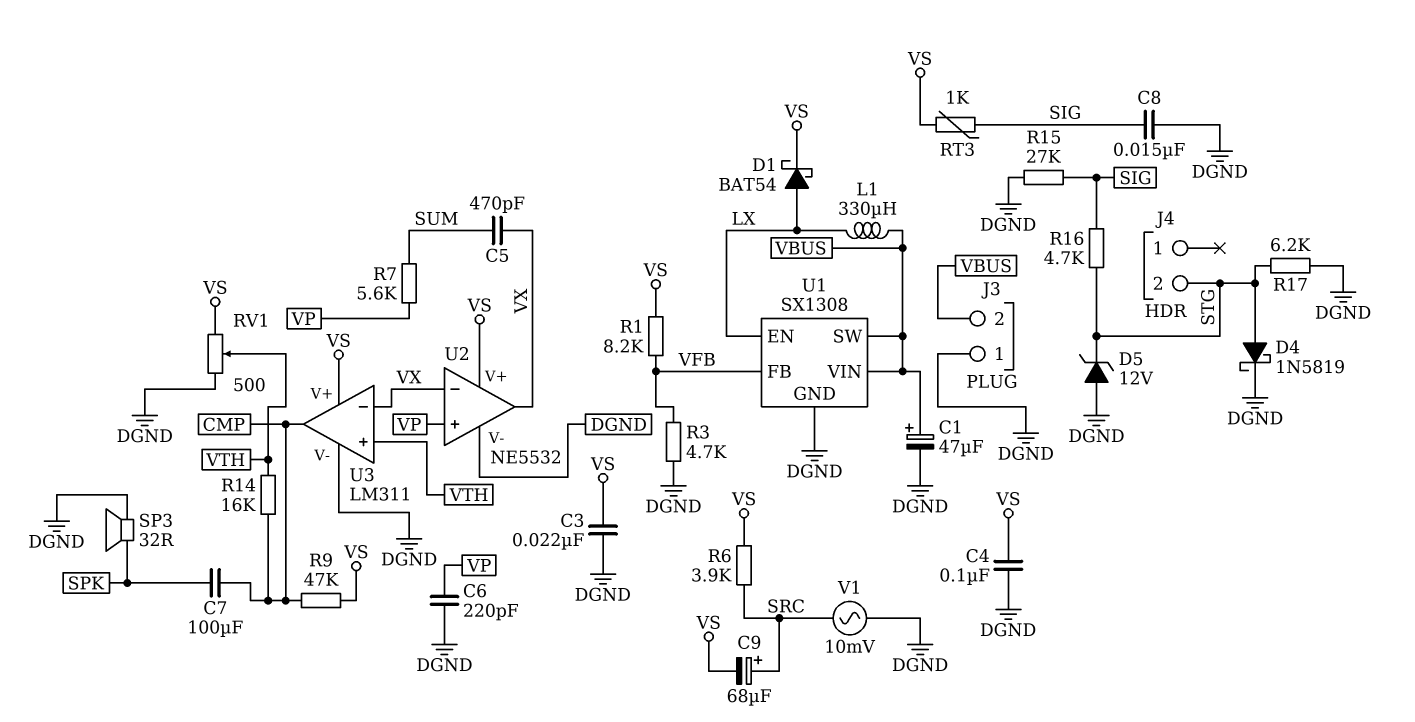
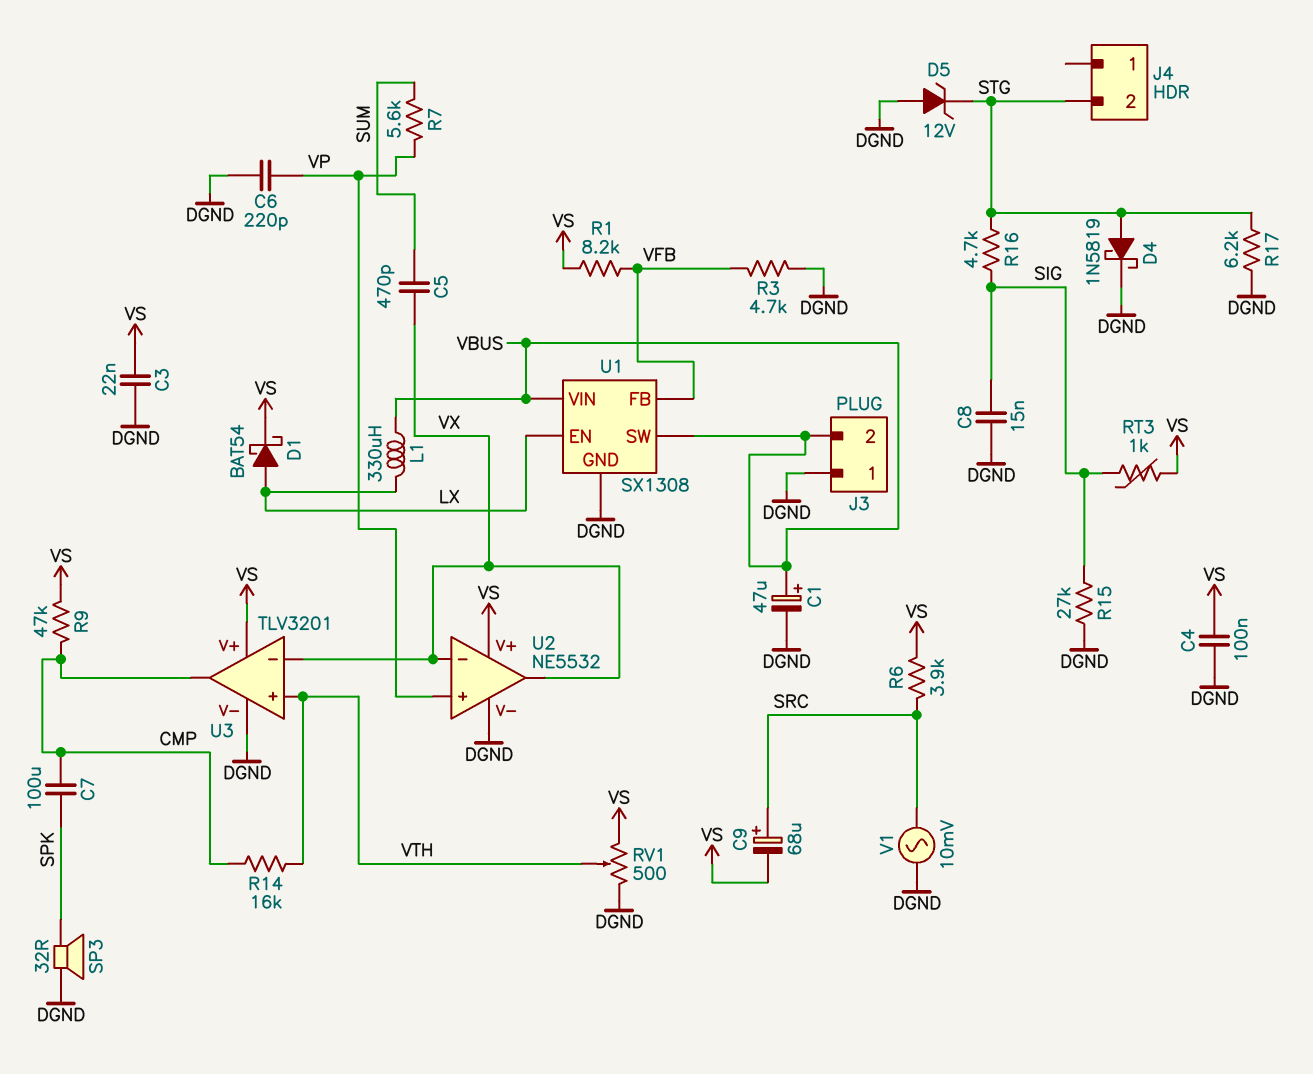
U3: LM311 -> TLV3201

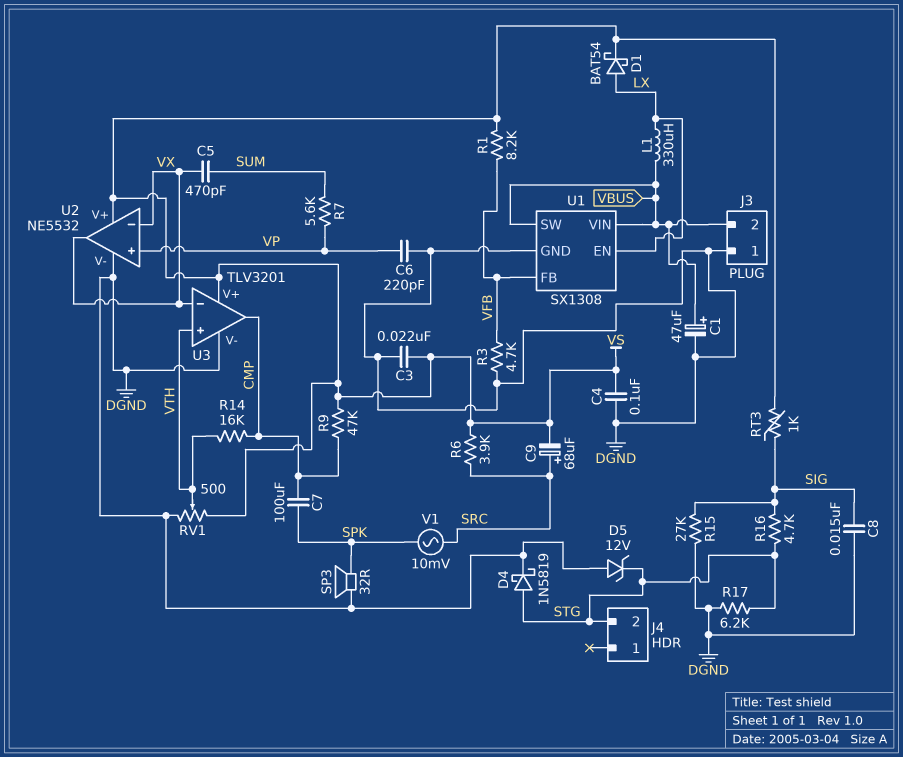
V1: AC 10mV (DGND, SRC) -> AC 10mV (SPK, SRC)

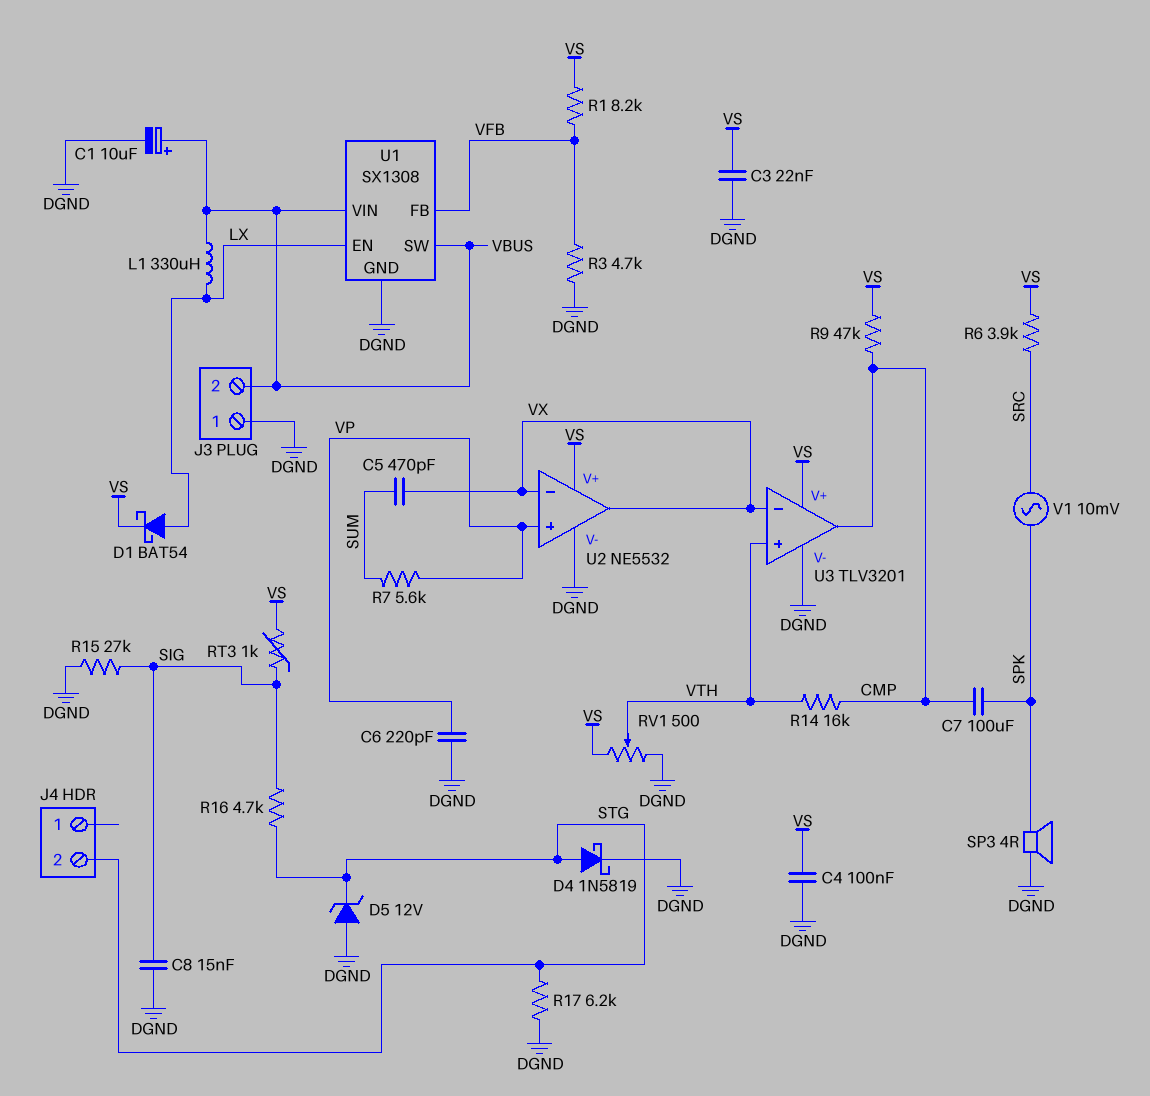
C1: 47uF (plus VBUS, minus DGND) -> 10uF (plus VBUS, minus DGND)
C9: 68uF (plus SRC, minus VS) -> none
SP3: speaker 32R (DGND, SPK) -> speaker 4R (DGND, SPK)

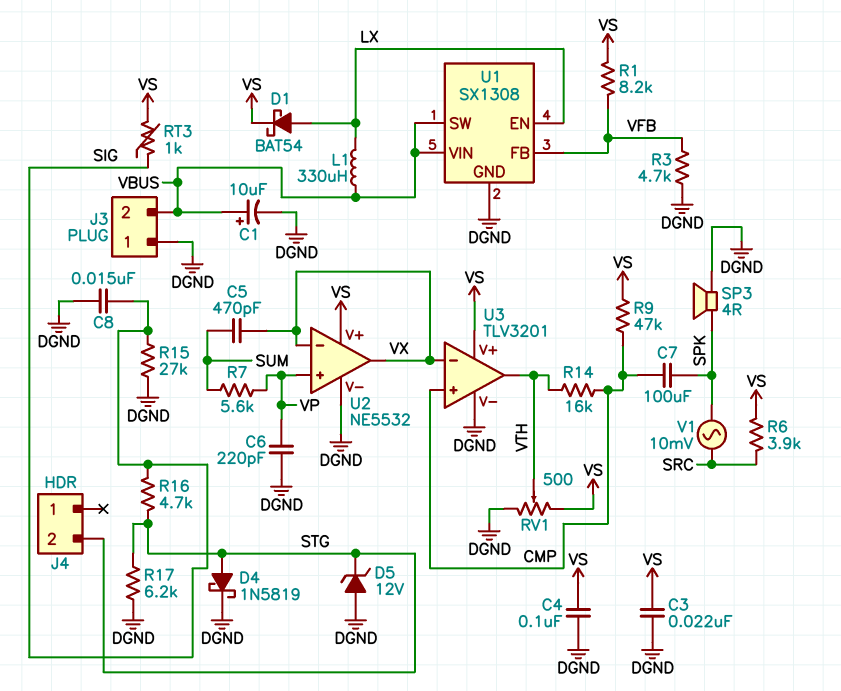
U3 pin in+: VTH -> CMP
U3 pin out: CMP -> VTH

